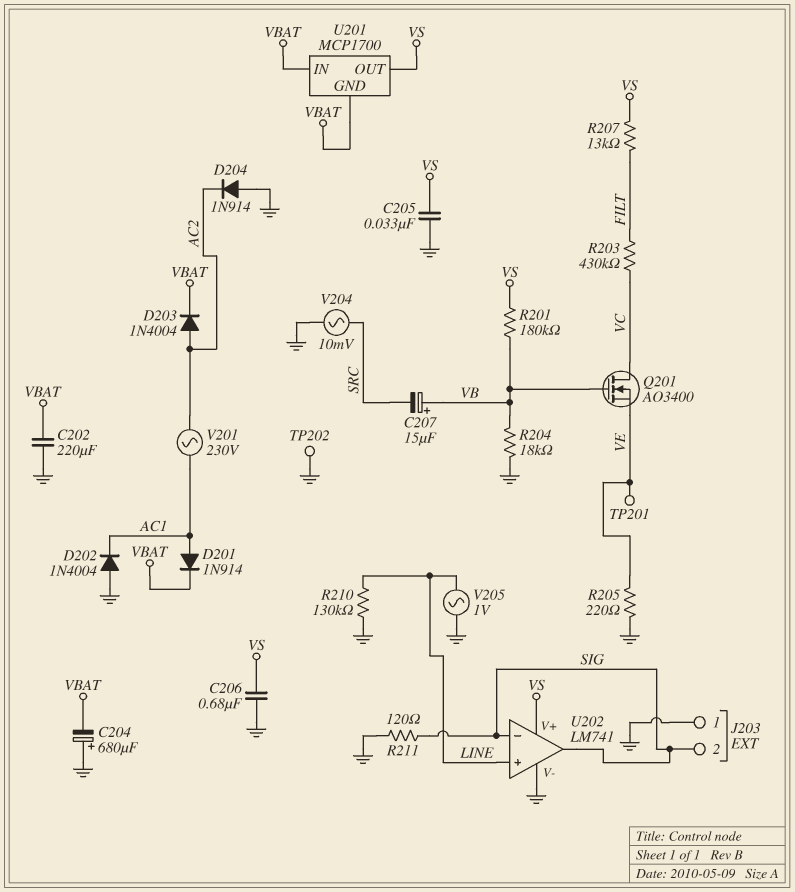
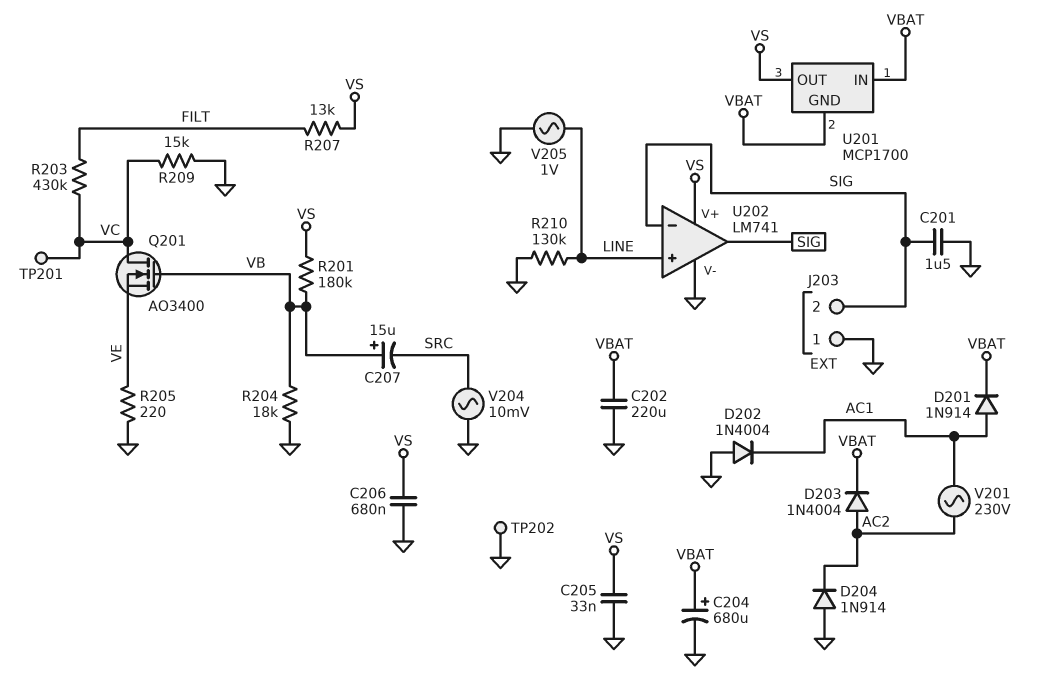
C201: none -> 1.5uF (GND, SIG)
C204: 680uF (plus GND, minus VBAT) -> 680uF (plus VBAT, minus GND)
R209: none -> 15k (GND, VC)
R211: 120 (GND, SIG) -> none
TP201: test point (VE) -> test point (VC)

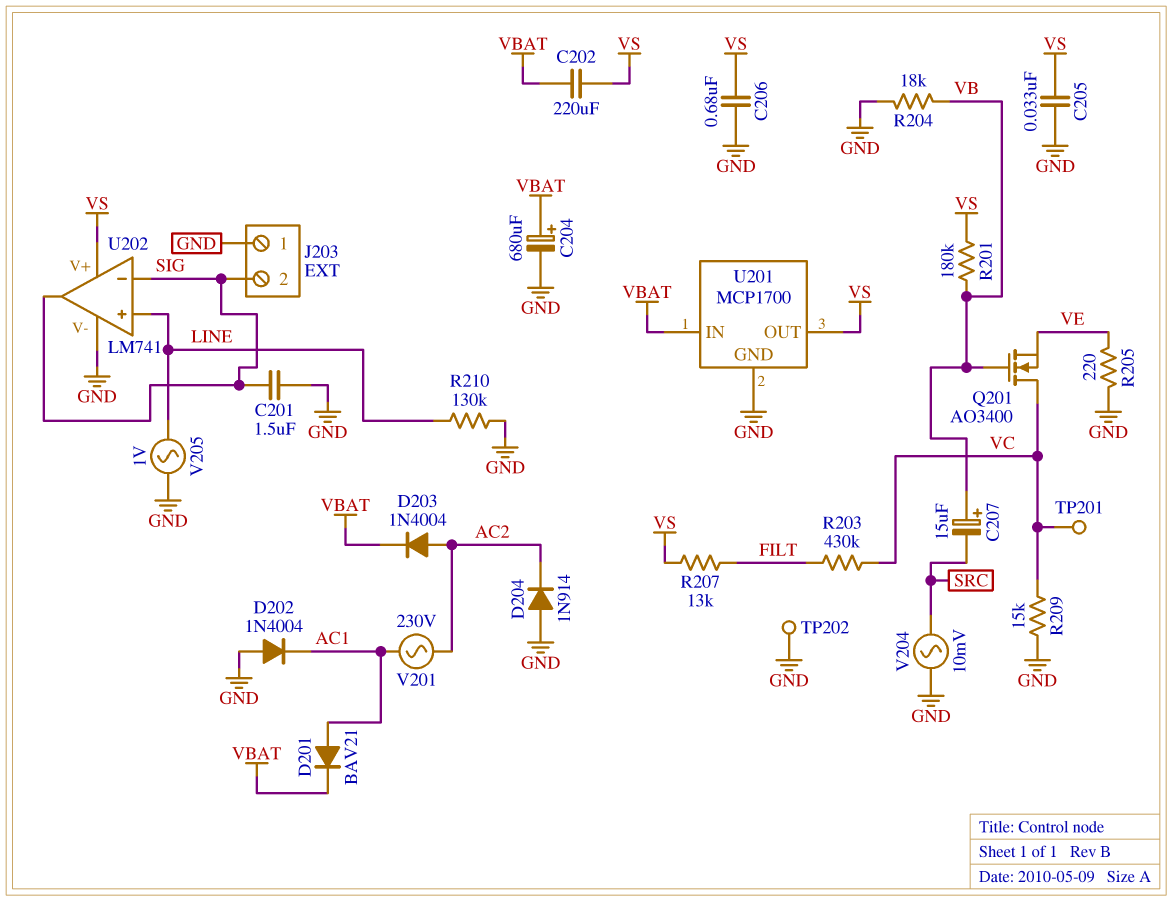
C202: 220uF (GND, VBAT) -> 220uF (VBAT, VS)
D201: diode 1N914 (A AC1, K VBAT) -> diode BAV21 (A AC1, K VBAT)
U201 pin GND: VBAT -> GND

